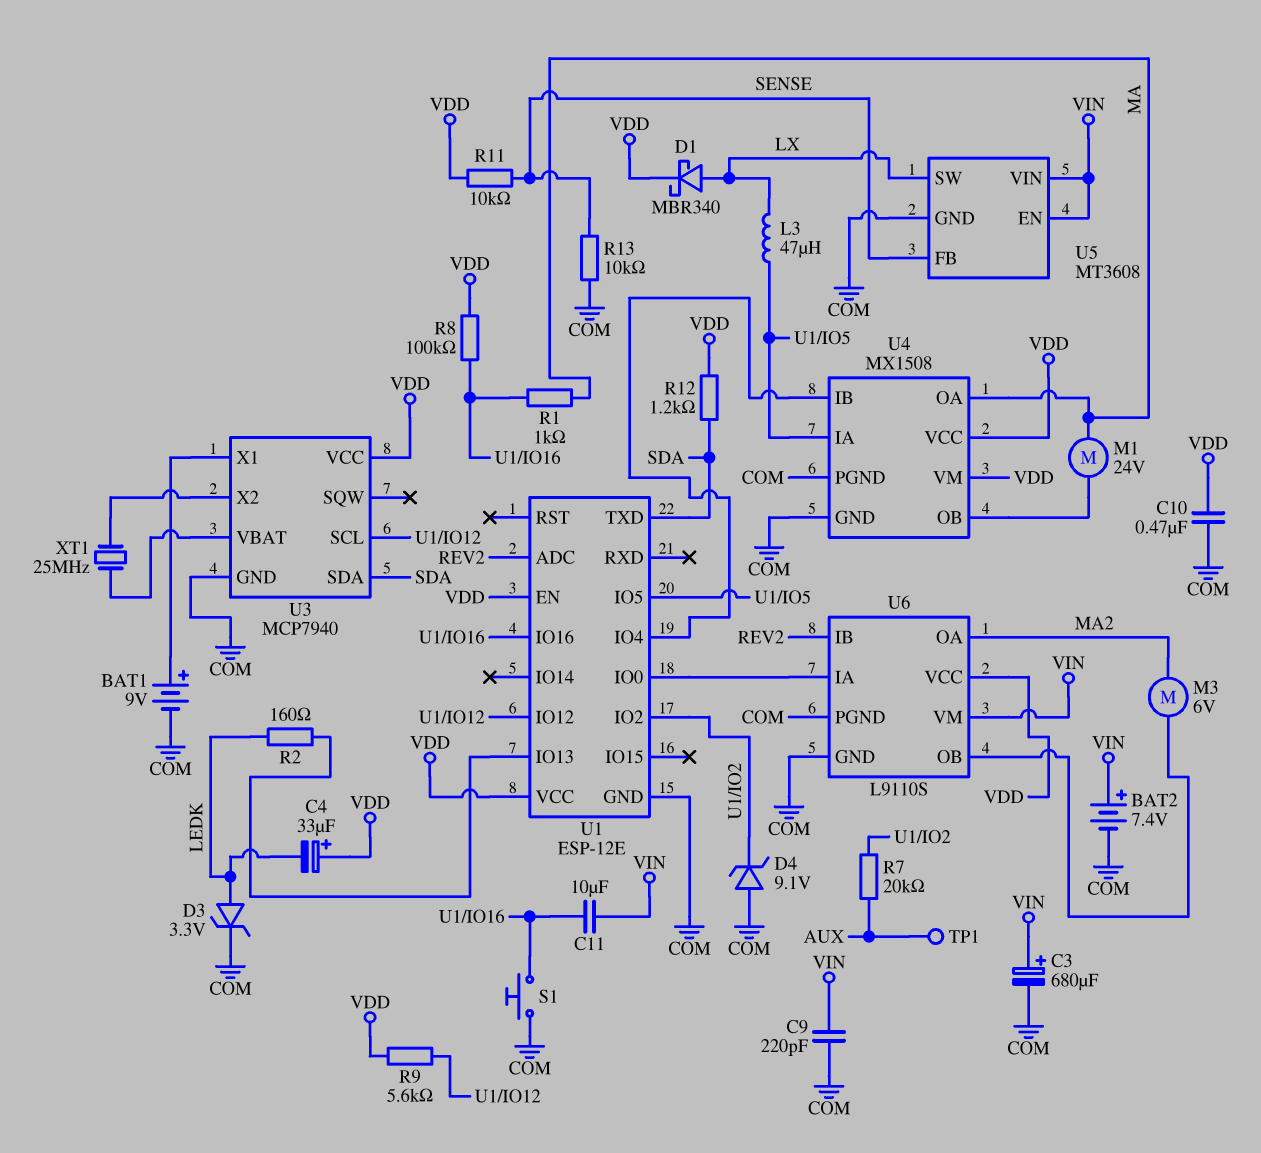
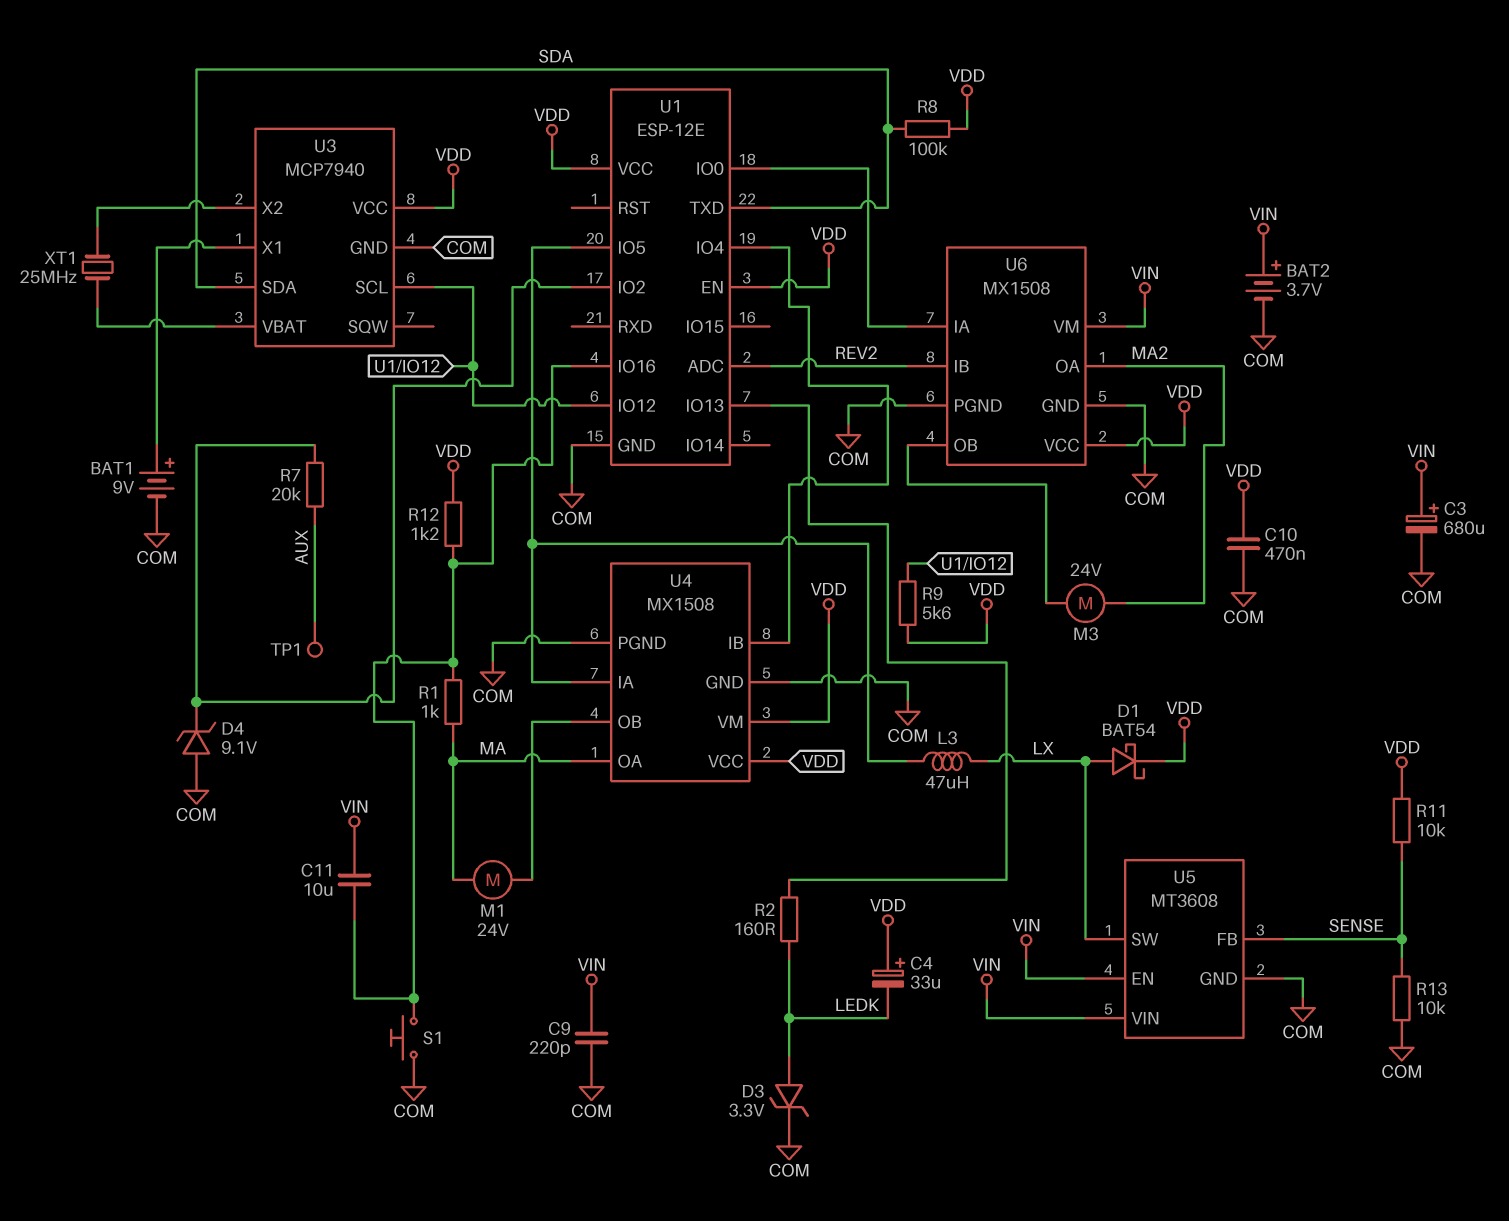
BAT2: 7.4V (plus VIN, minus COM) -> 3.7V (plus VIN, minus COM)
D1: schottky MBR340 (A LX, K VDD) -> schottky BAT54 (A LX, K VDD)
M3: motor 6V (MA2, U6/OB) -> motor 24V (MA2, U6/OB)
R8: 100k (U1/IO16, VDD) -> 100k (SDA, VDD)
R12: 1.2k (SDA, VDD) -> 1.2k (U1/IO16, VDD)
U6: L9110S -> MX1508

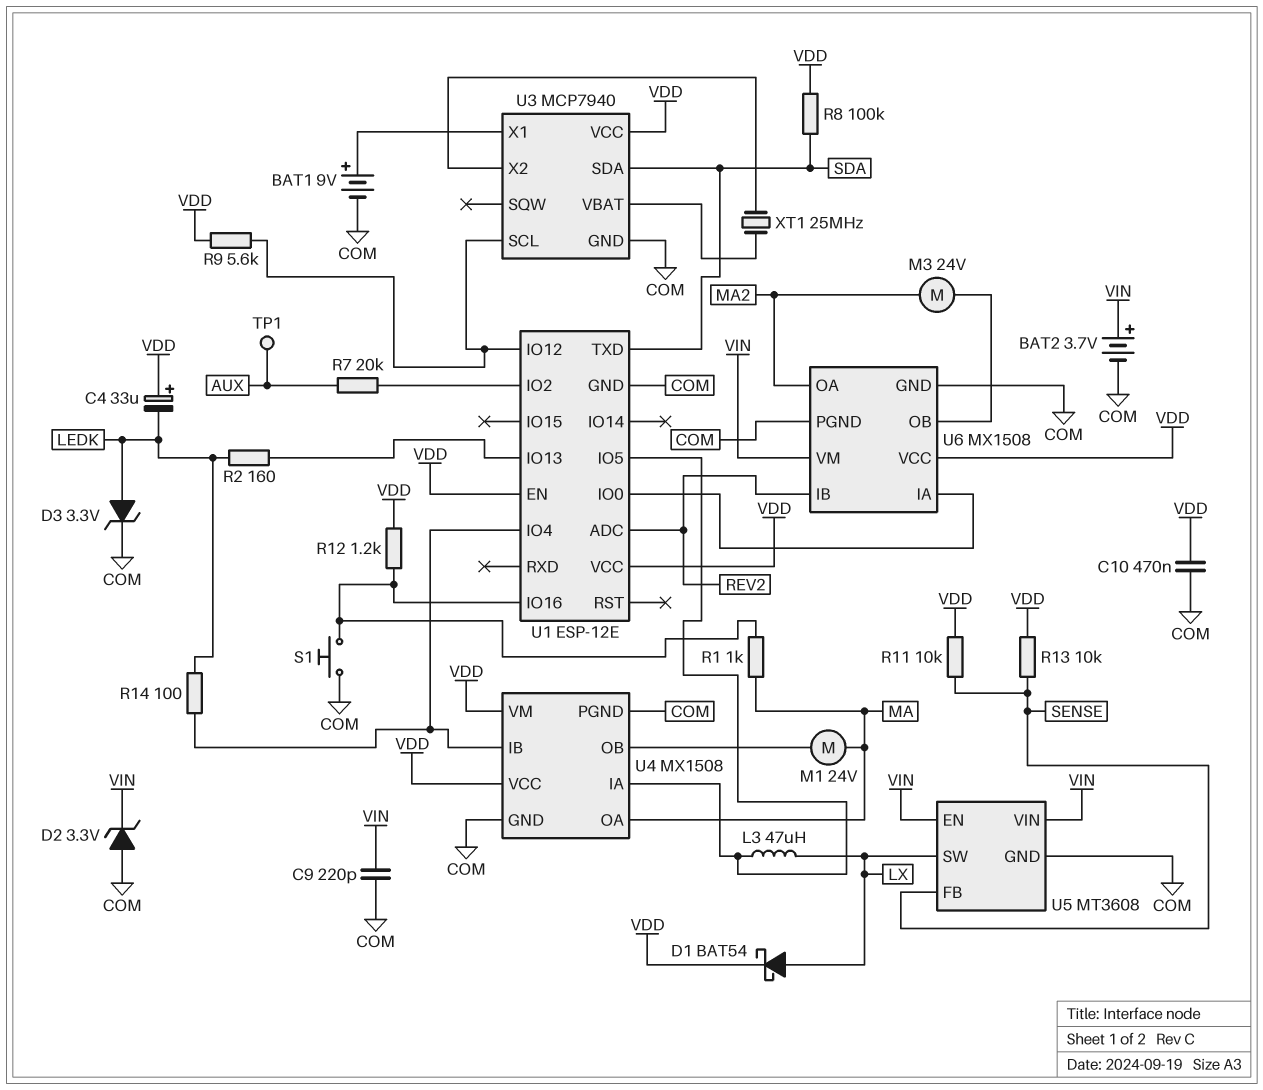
C3: 680uF (plus VIN, minus COM) -> none
C11: 10uF (U1/IO16, VIN) -> none
D2: none -> zener 3.3V (A COM, K VIN)
D4: zener 9.1V (A COM, K U1/IO2) -> none
R13: 10k (COM, SENSE) -> 10k (SENSE, VDD)
R14: none -> 100 (LEDK, U1/IO4)

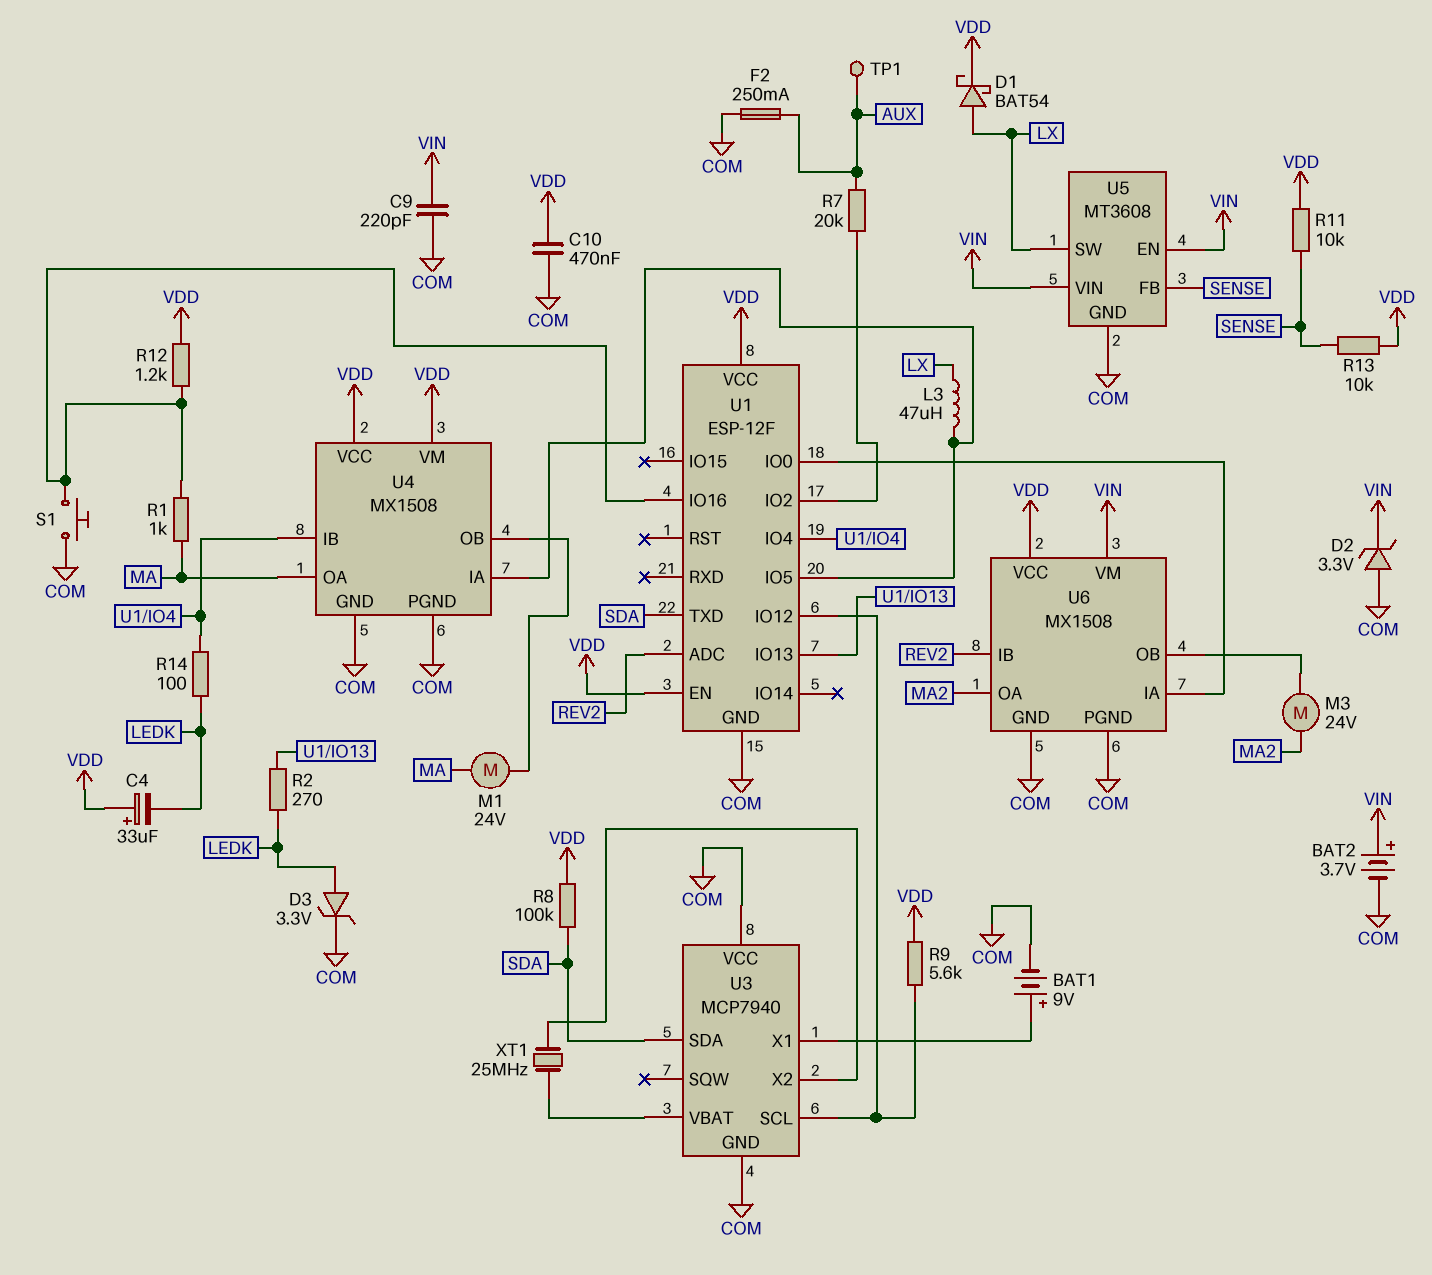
F2: none -> 250mA (AUX, COM)
R2: 160 (LEDK, U1/IO13) -> 270 (LEDK, U1/IO13)
U1: ESP-12E -> ESP-12F
U3 pin VCC: VDD -> COM

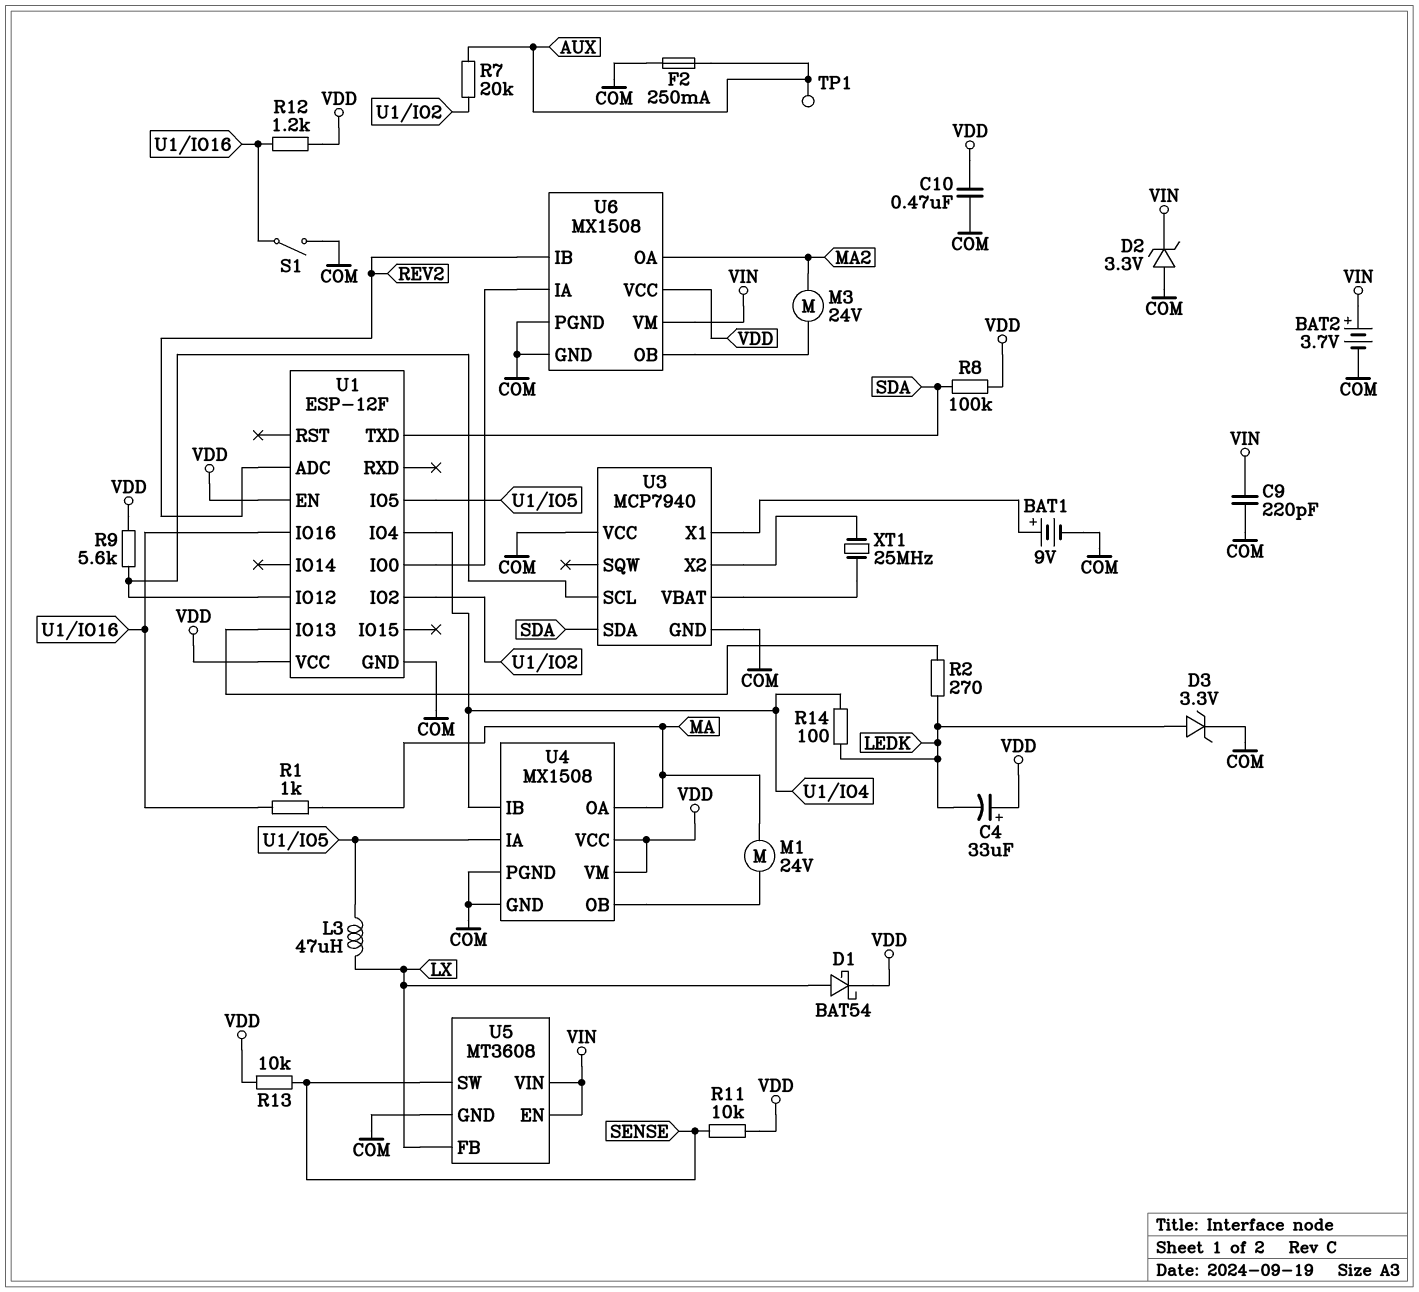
S1: button (COM, U1/IO16) -> switch (COM, U1/IO16)
U5 pin FB: SENSE -> LX
U5 pin SW: LX -> SENSE

